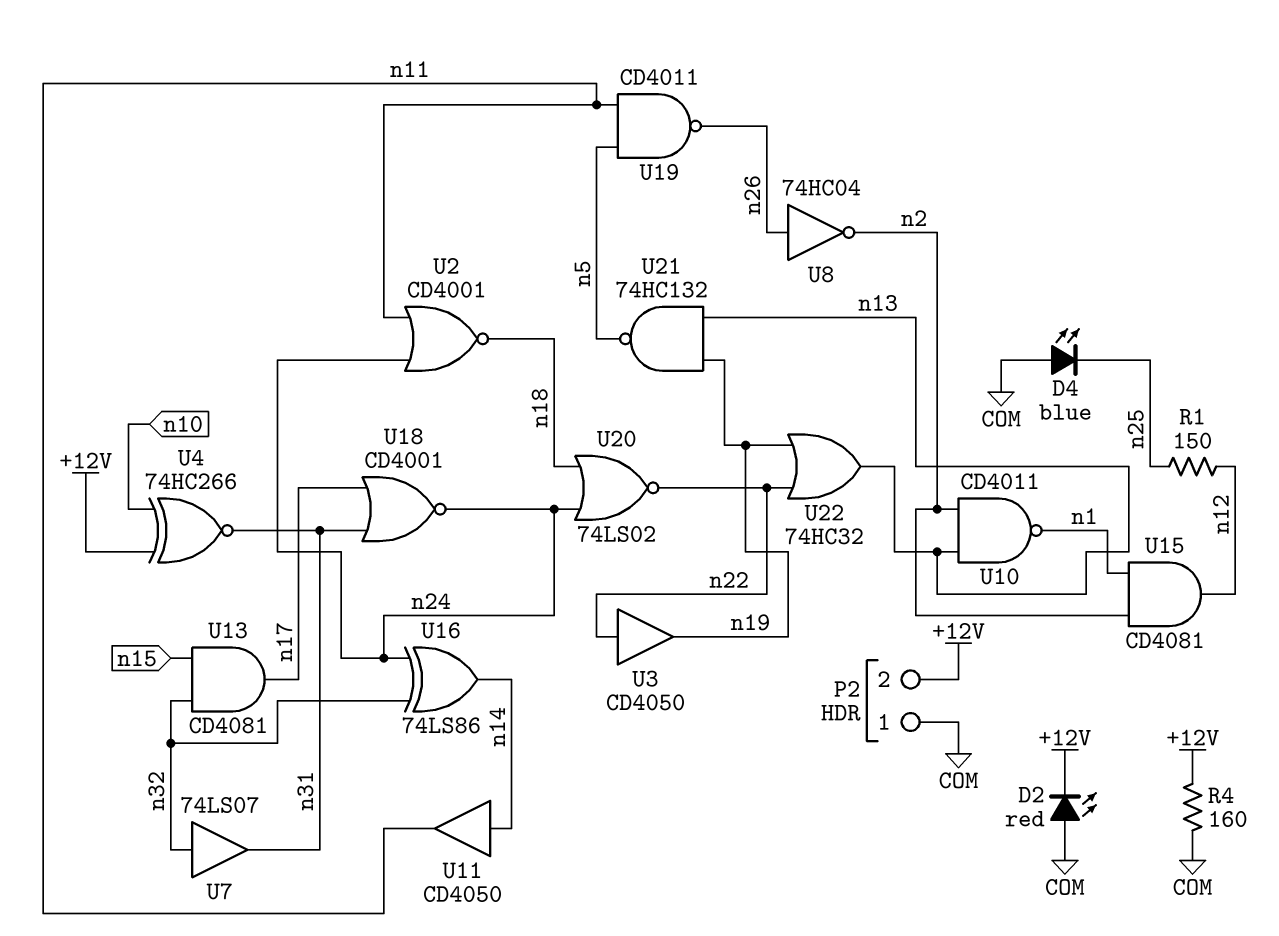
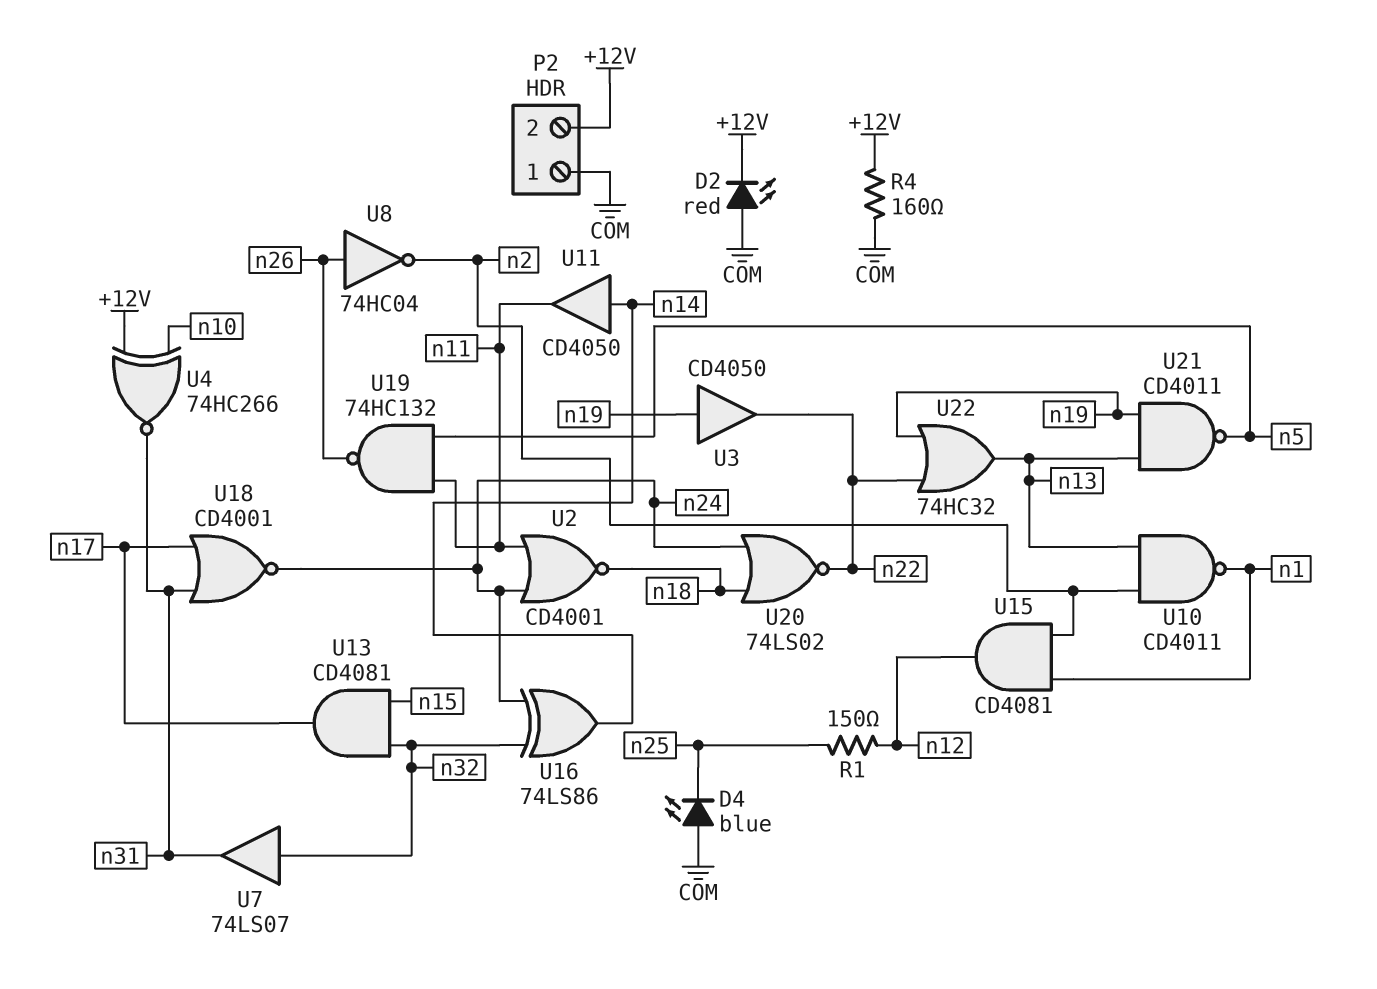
U3: buffer CD4050 (in n22, out n19) -> buffer CD4050 (in n19, out n22)
U19: NAND CD4011 (in n5, in n11, out n26) -> NAND 74HC132 (in n5, in n11, out n26)
U21: NAND 74HC132 (in n13, in n19, out n5) -> NAND CD4011 (in n13, in n19, out n5)

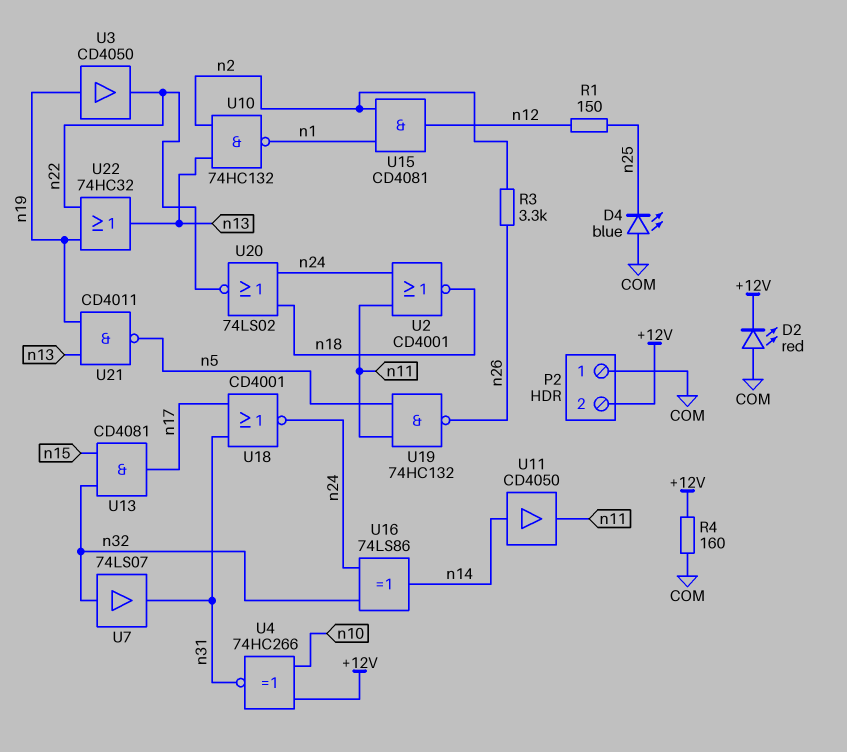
R3: none -> 3.3k (n2, n26)
U8: NOT 74HC04 (in n26, out n2) -> none
U10: NAND CD4011 (in n2, in n13, out n1) -> NAND 74HC132 (in n2, in n13, out n1)

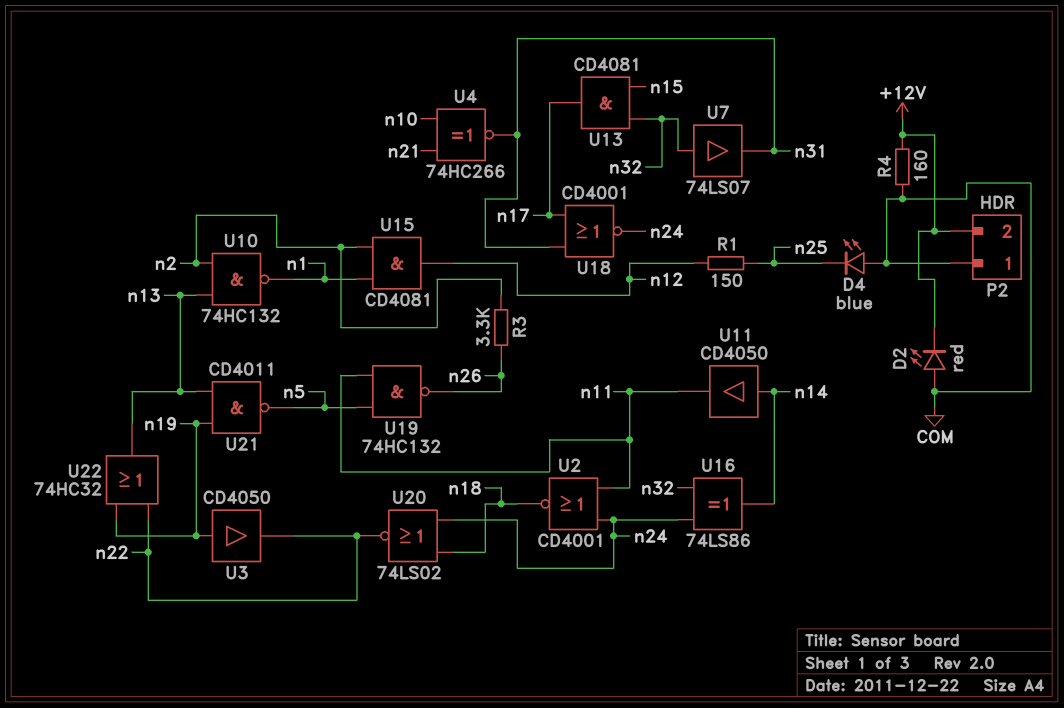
U4: XNOR 74HC266 (in +12V, in n10, out n31) -> XNOR 74HC266 (in n10, in n21, out n31)

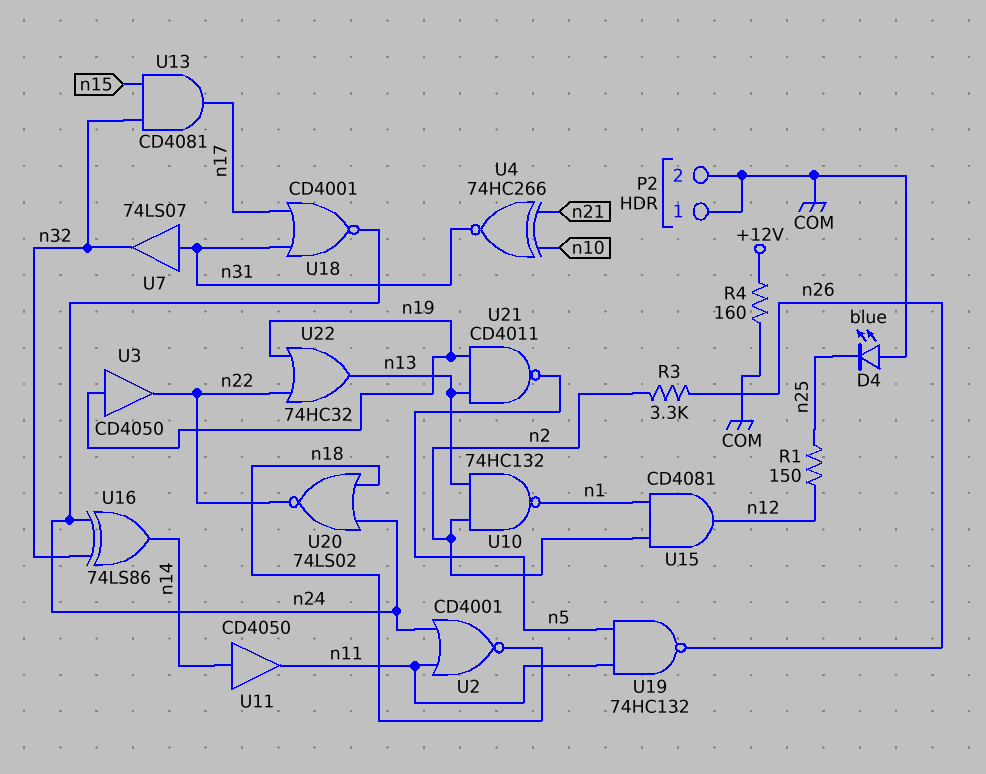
D2: LED red (A COM, K +12V) -> none
P2 pin 2: +12V -> COM
U7: buffer 74LS07 (in n32, out n31) -> buffer 74LS07 (in n31, out n32)

